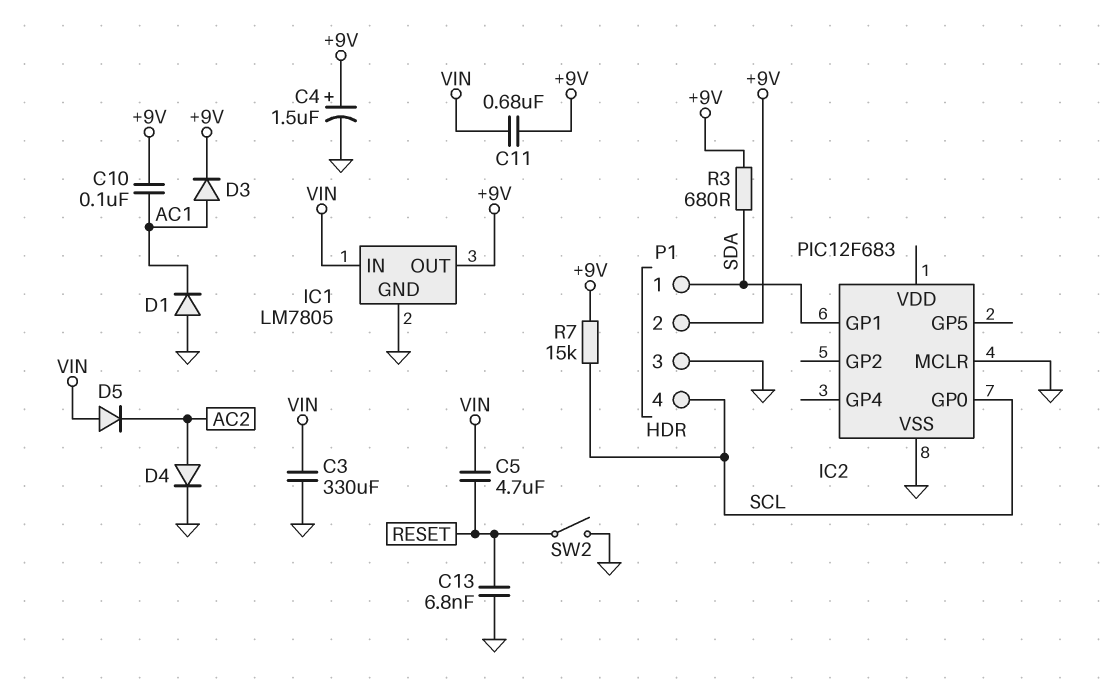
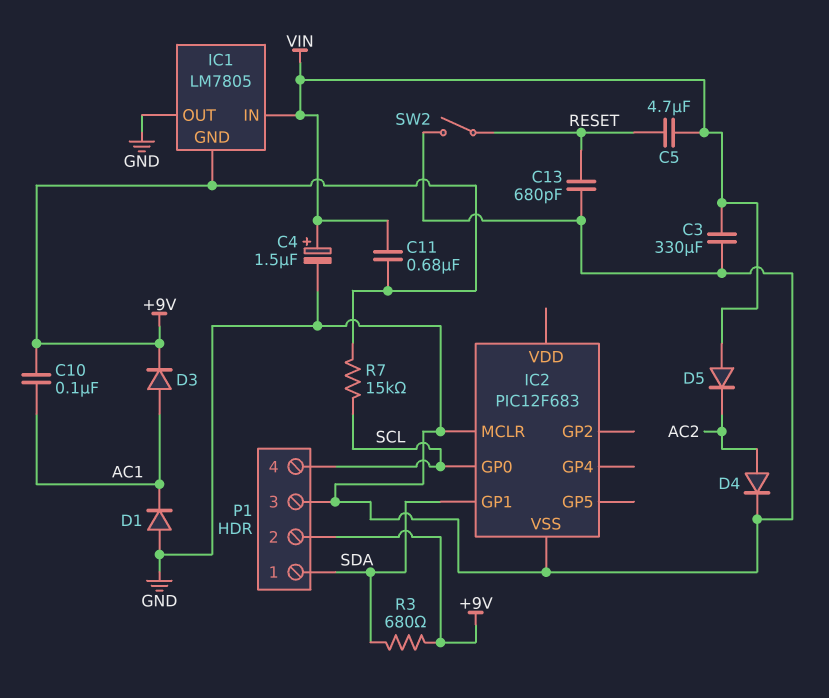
C4: 1.5uF (plus +9V, minus GND) -> 1.5uF (plus VIN, minus GND)
C13: 6.8nF (GND, RESET) -> 680pF (GND, RESET)
IC1 pin GND: GND -> +9V
IC1 pin OUT: +9V -> GND

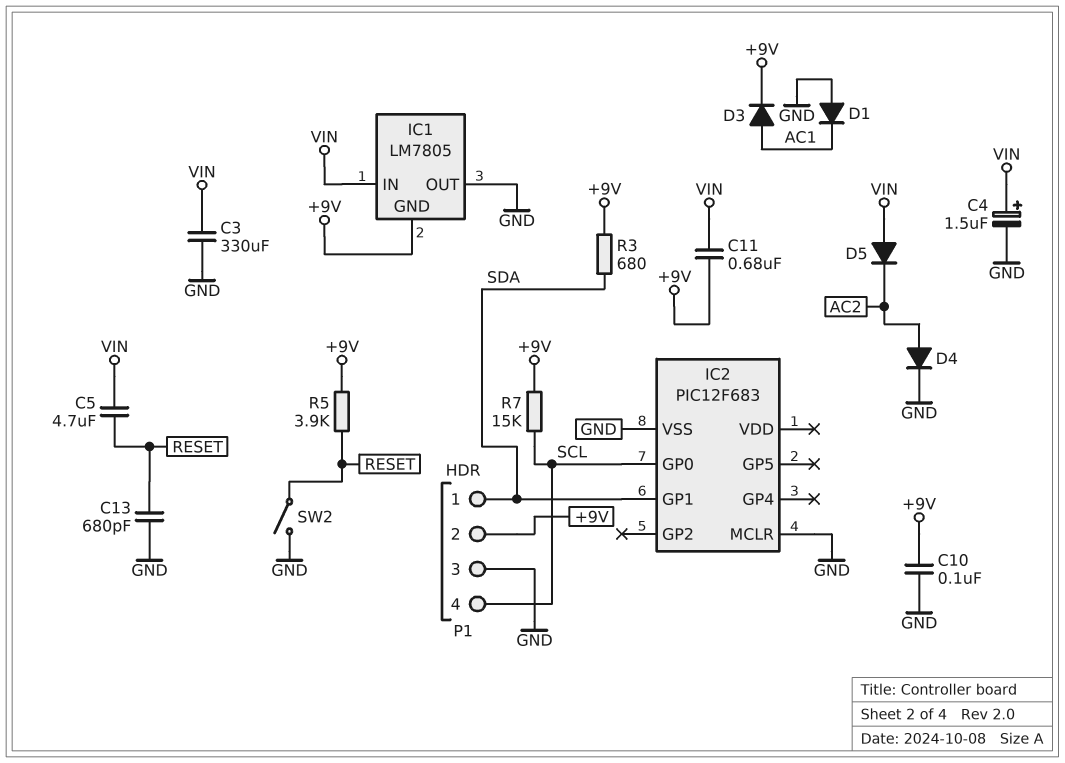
C10: 100nF (+9V, AC1) -> 100nF (+9V, GND)
R5: none -> 3.9k (+9V, RESET)

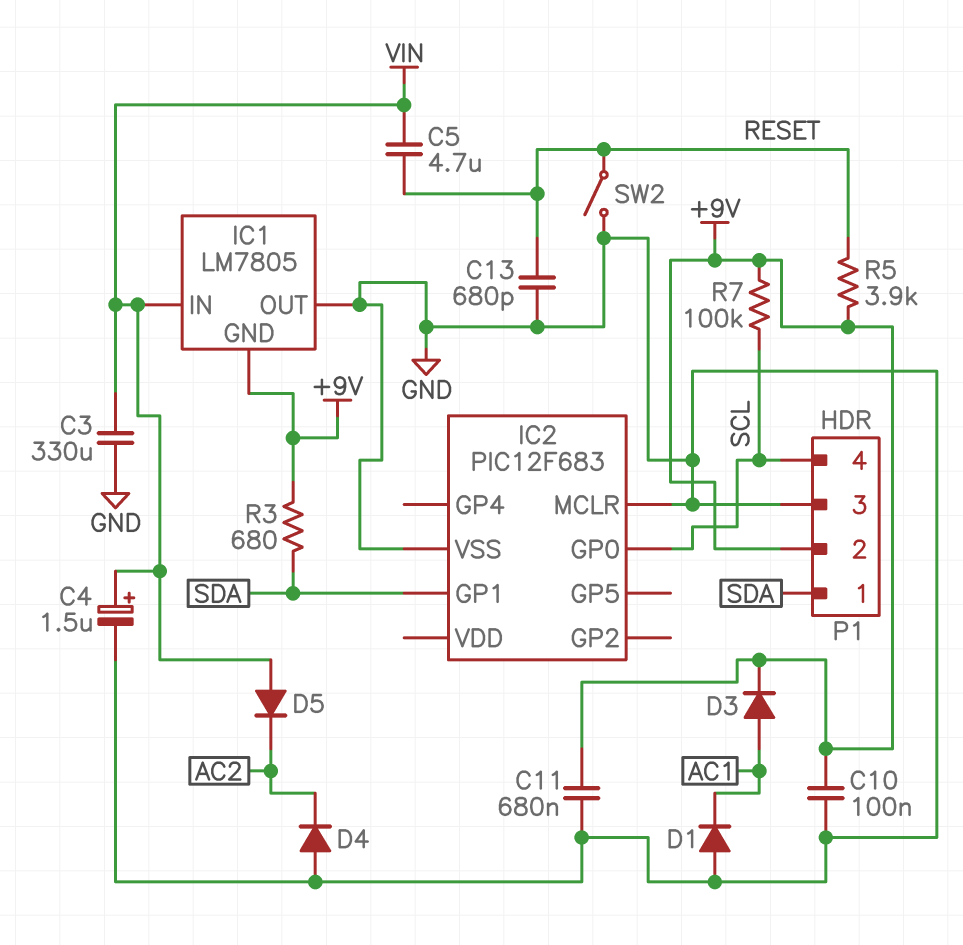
C11: 680nF (+9V, VIN) -> 680nF (+9V, GND)
D4: diode (A AC2, K GND) -> diode (A GND, K AC2)
R7: 15k (+9V, SCL) -> 100k (+9V, SCL)

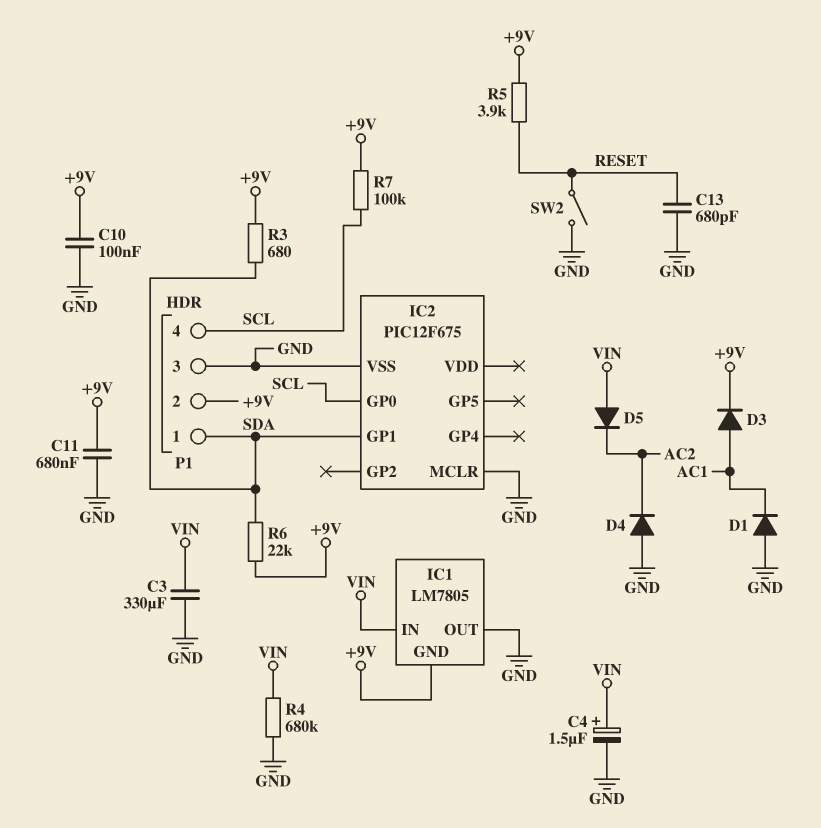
C5: 4.7uF (RESET, VIN) -> none
IC2: PIC12F683 -> PIC12F675
R4: none -> 680k (GND, VIN)
R6: none -> 22k (+9V, SDA)

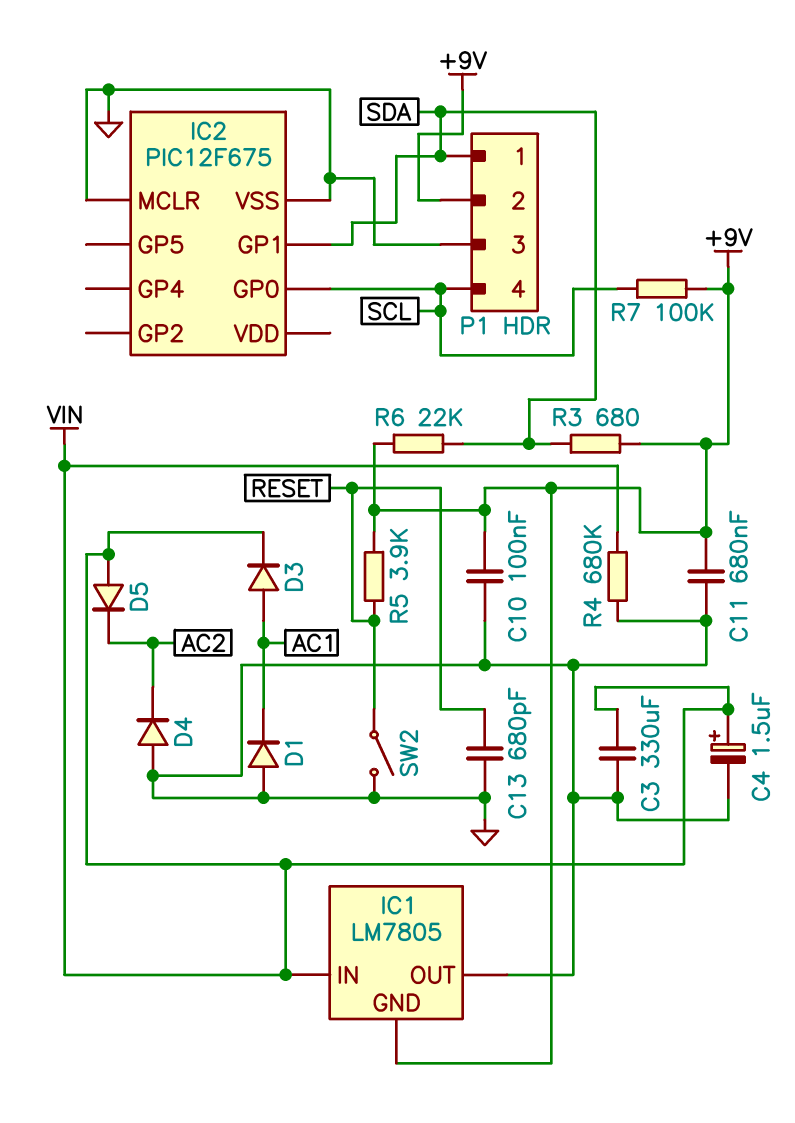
D3: diode (A AC1, K +9V) -> diode (A AC1, K VIN)

